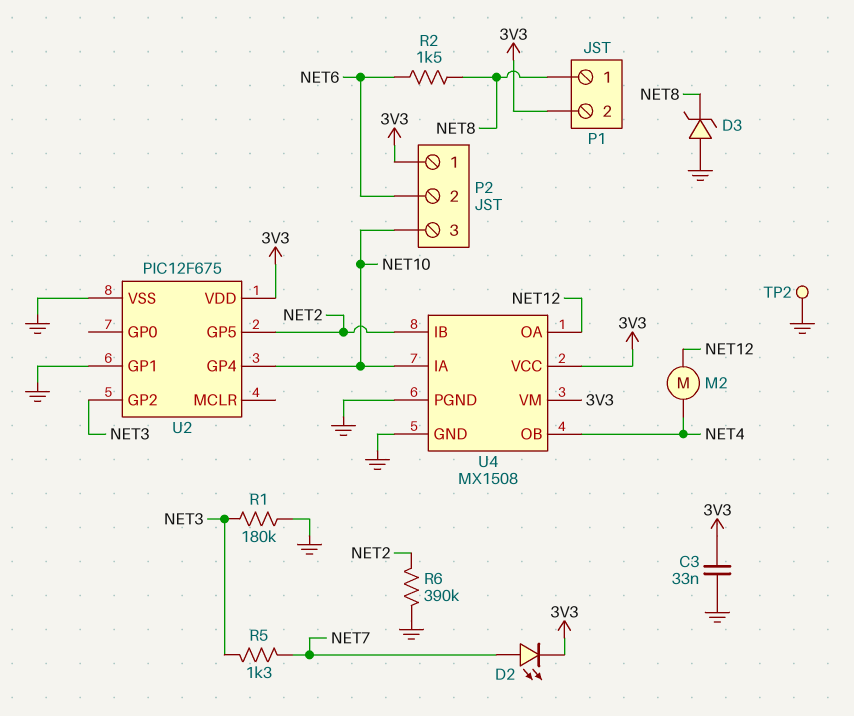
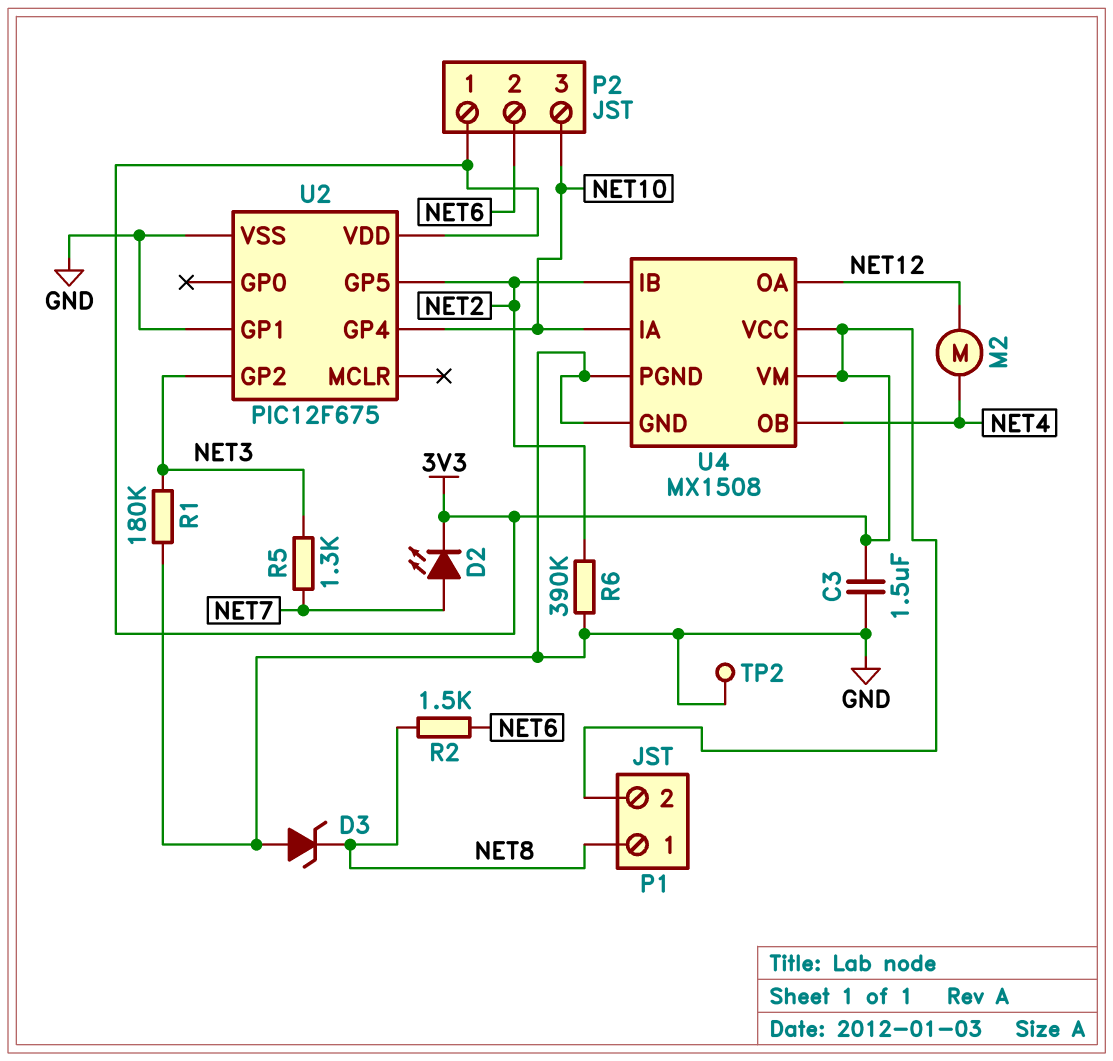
C3: 33nF (3V3, GND) -> 1.5uF (3V3, GND)

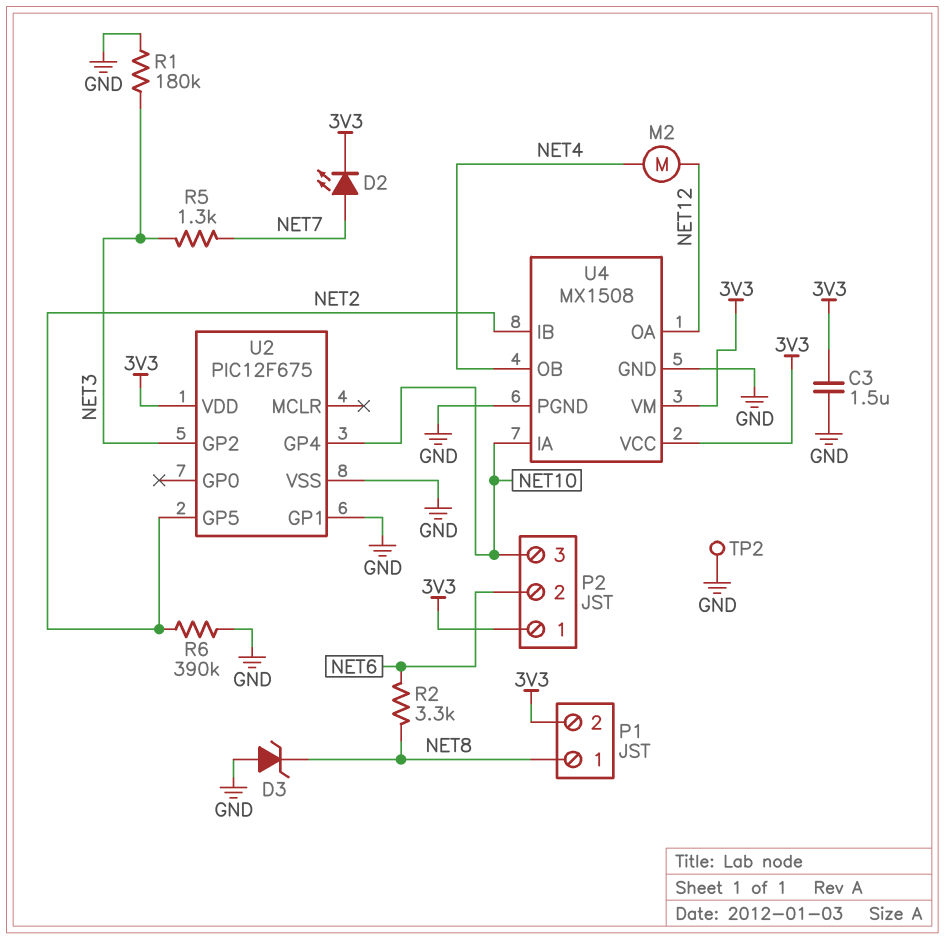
R2: 1.5k (NET6, NET8) -> 3.3k (NET6, NET8)

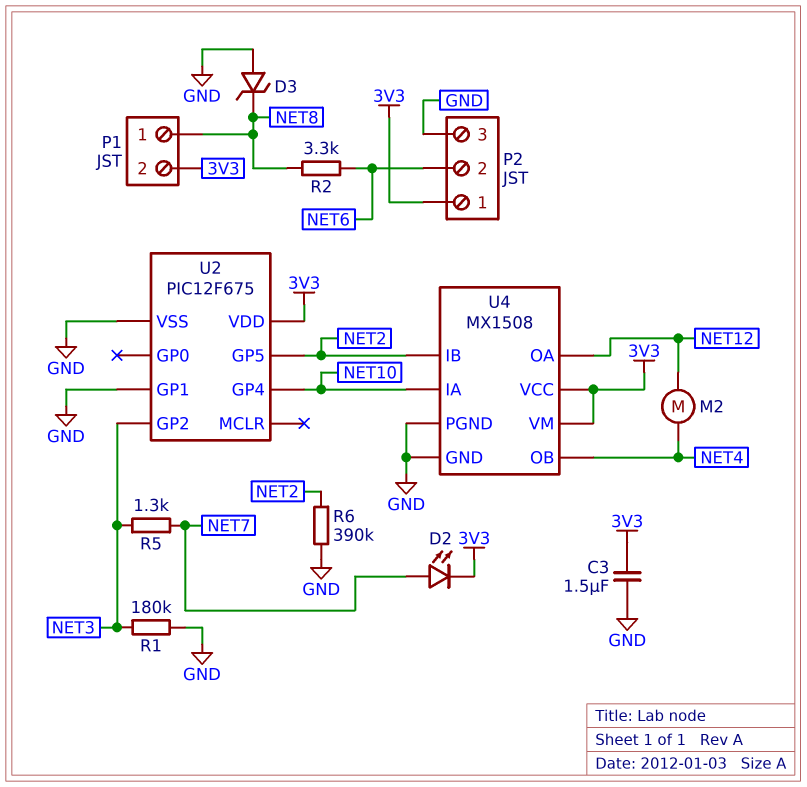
P2 pin 3: NET10 -> GND
TP2: test point (GND) -> none

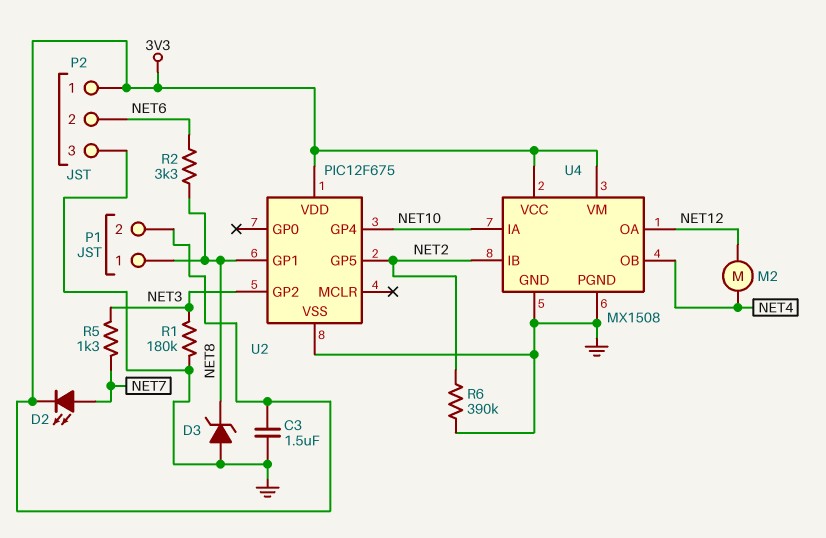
U2 pin GP1: GND -> NET8

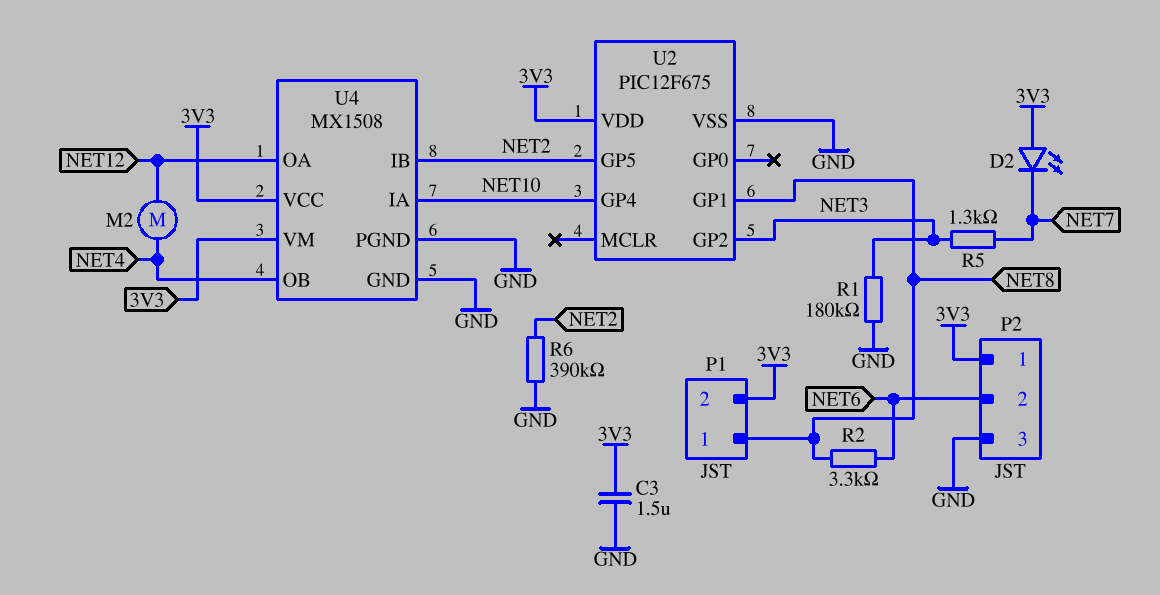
D2: LED (A NET7, K 3V3) -> LED (A 3V3, K NET7)
D3: zener (A GND, K NET8) -> none

